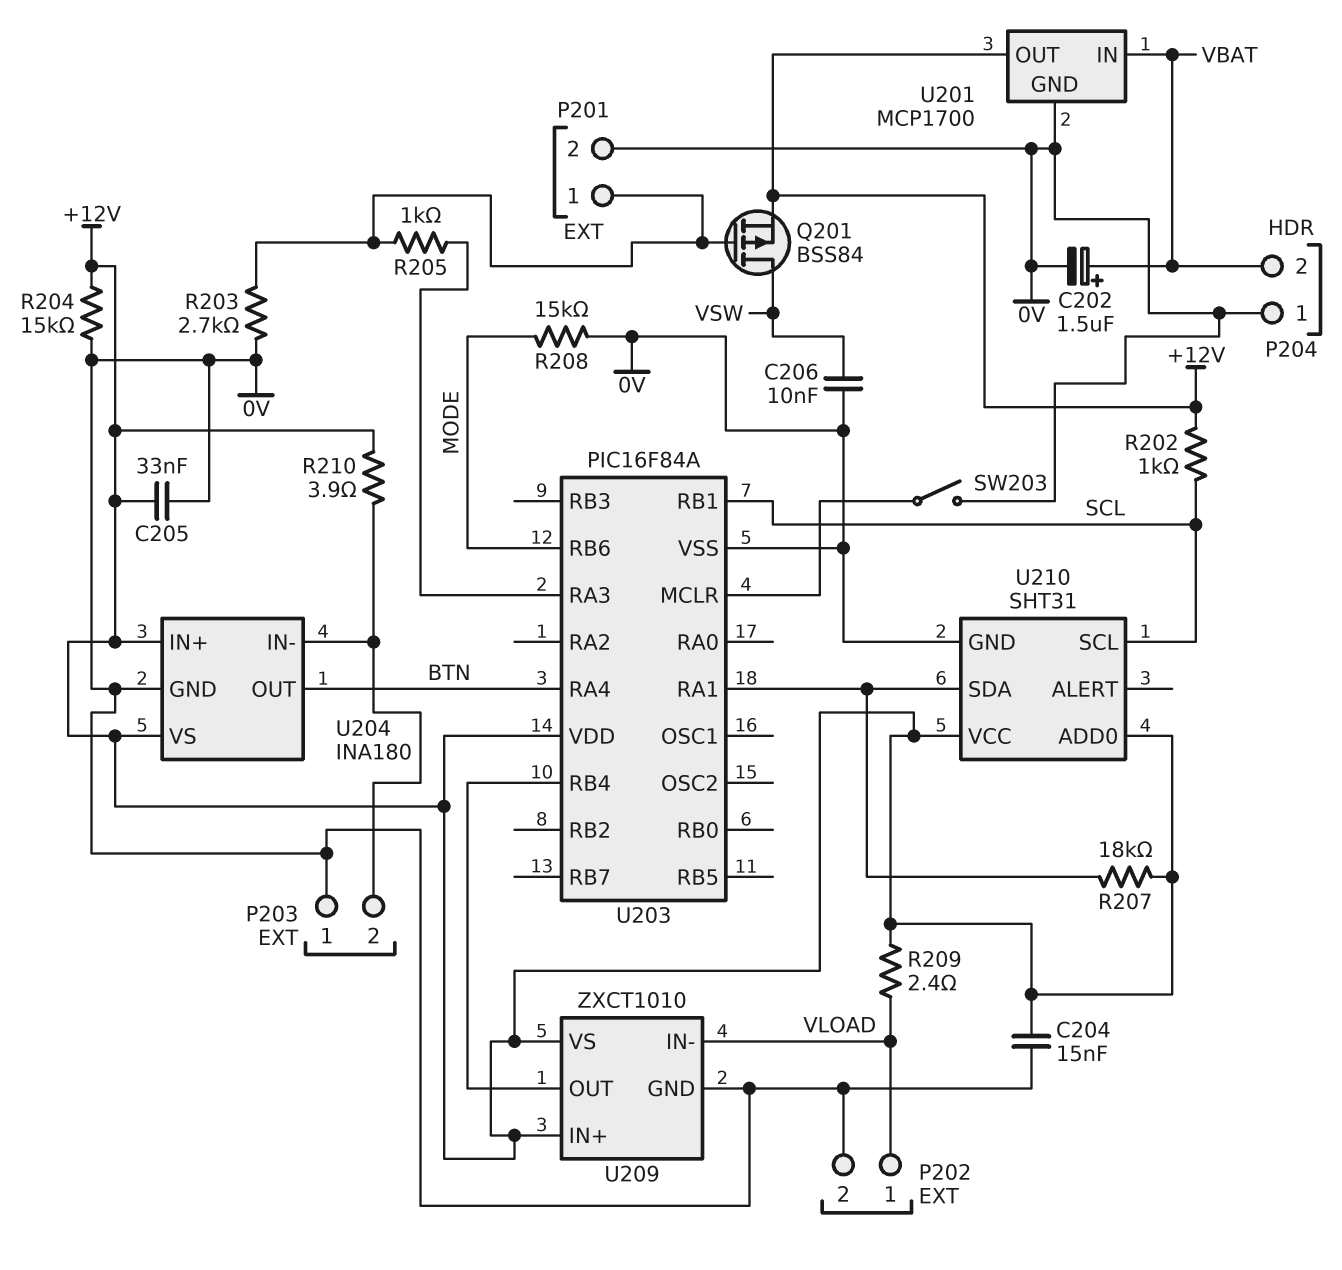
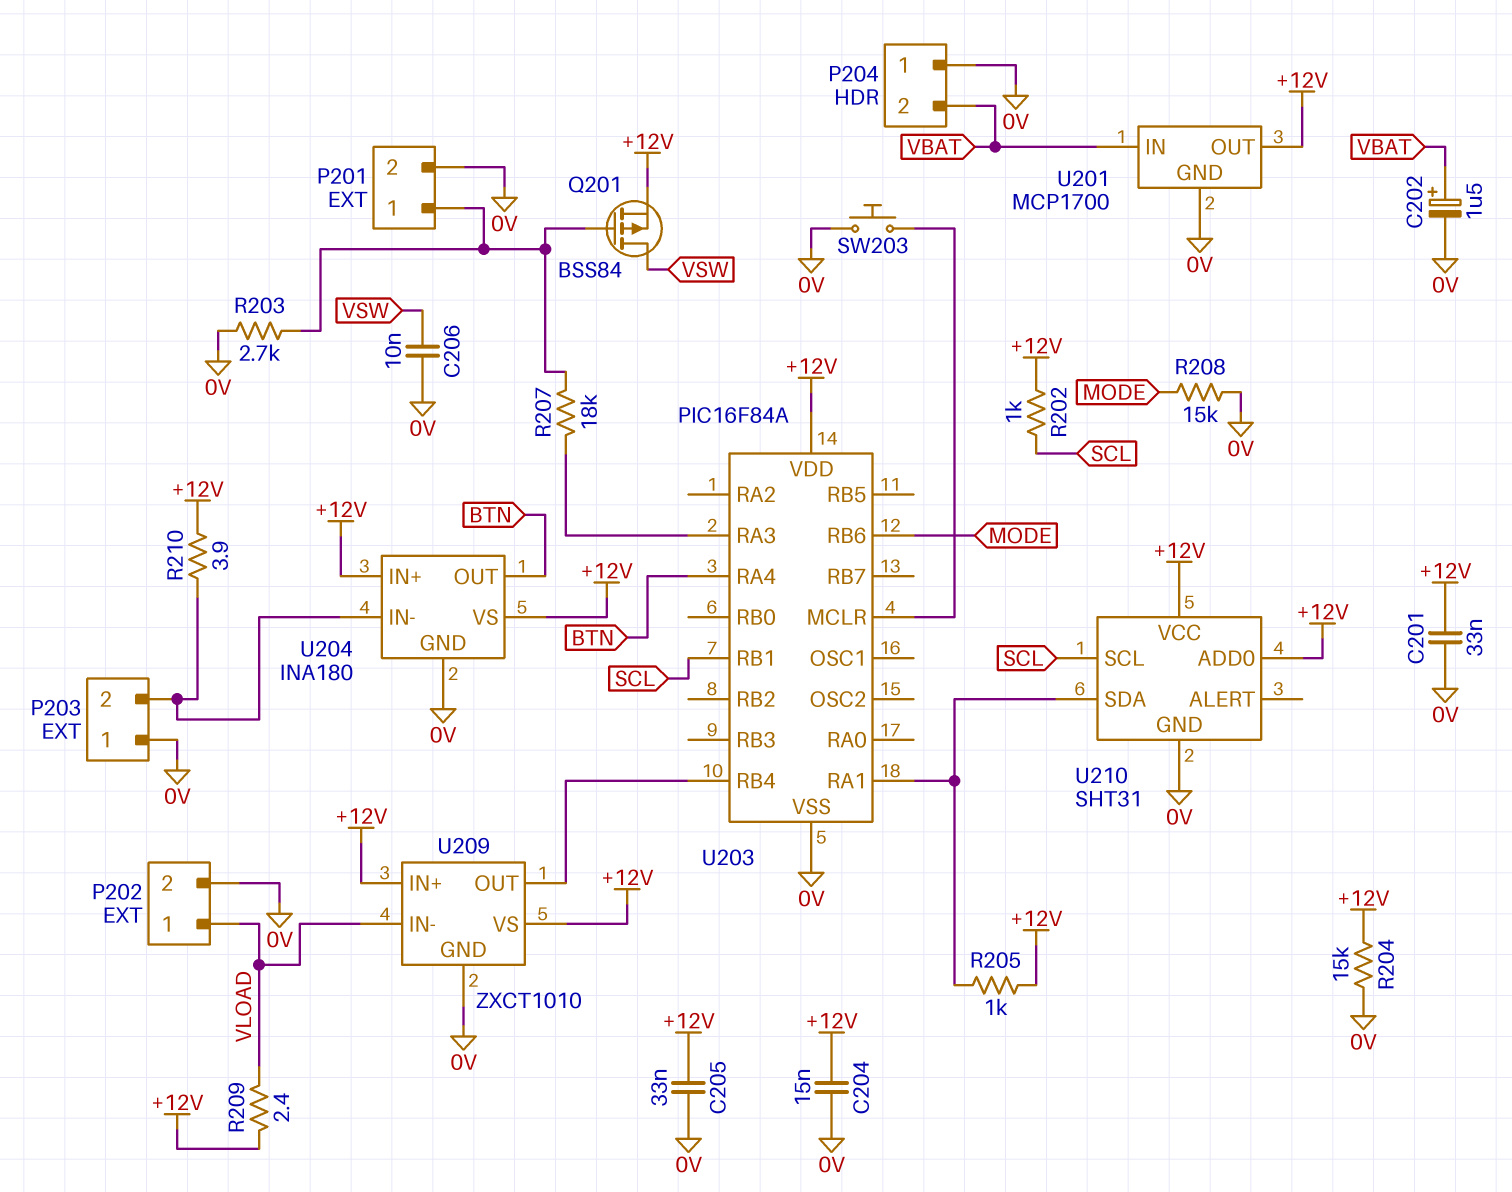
C201: none -> 33nF (+12V, 0V)
R205: 1k (P201/1, U203/RA3) -> 1k (+12V, U203/RA1)
R207: 18k (+12V, U203/RA1) -> 18k (P201/1, U203/RA3)
SW203: switch (0V, U203/MCLR) -> button (0V, U203/MCLR)

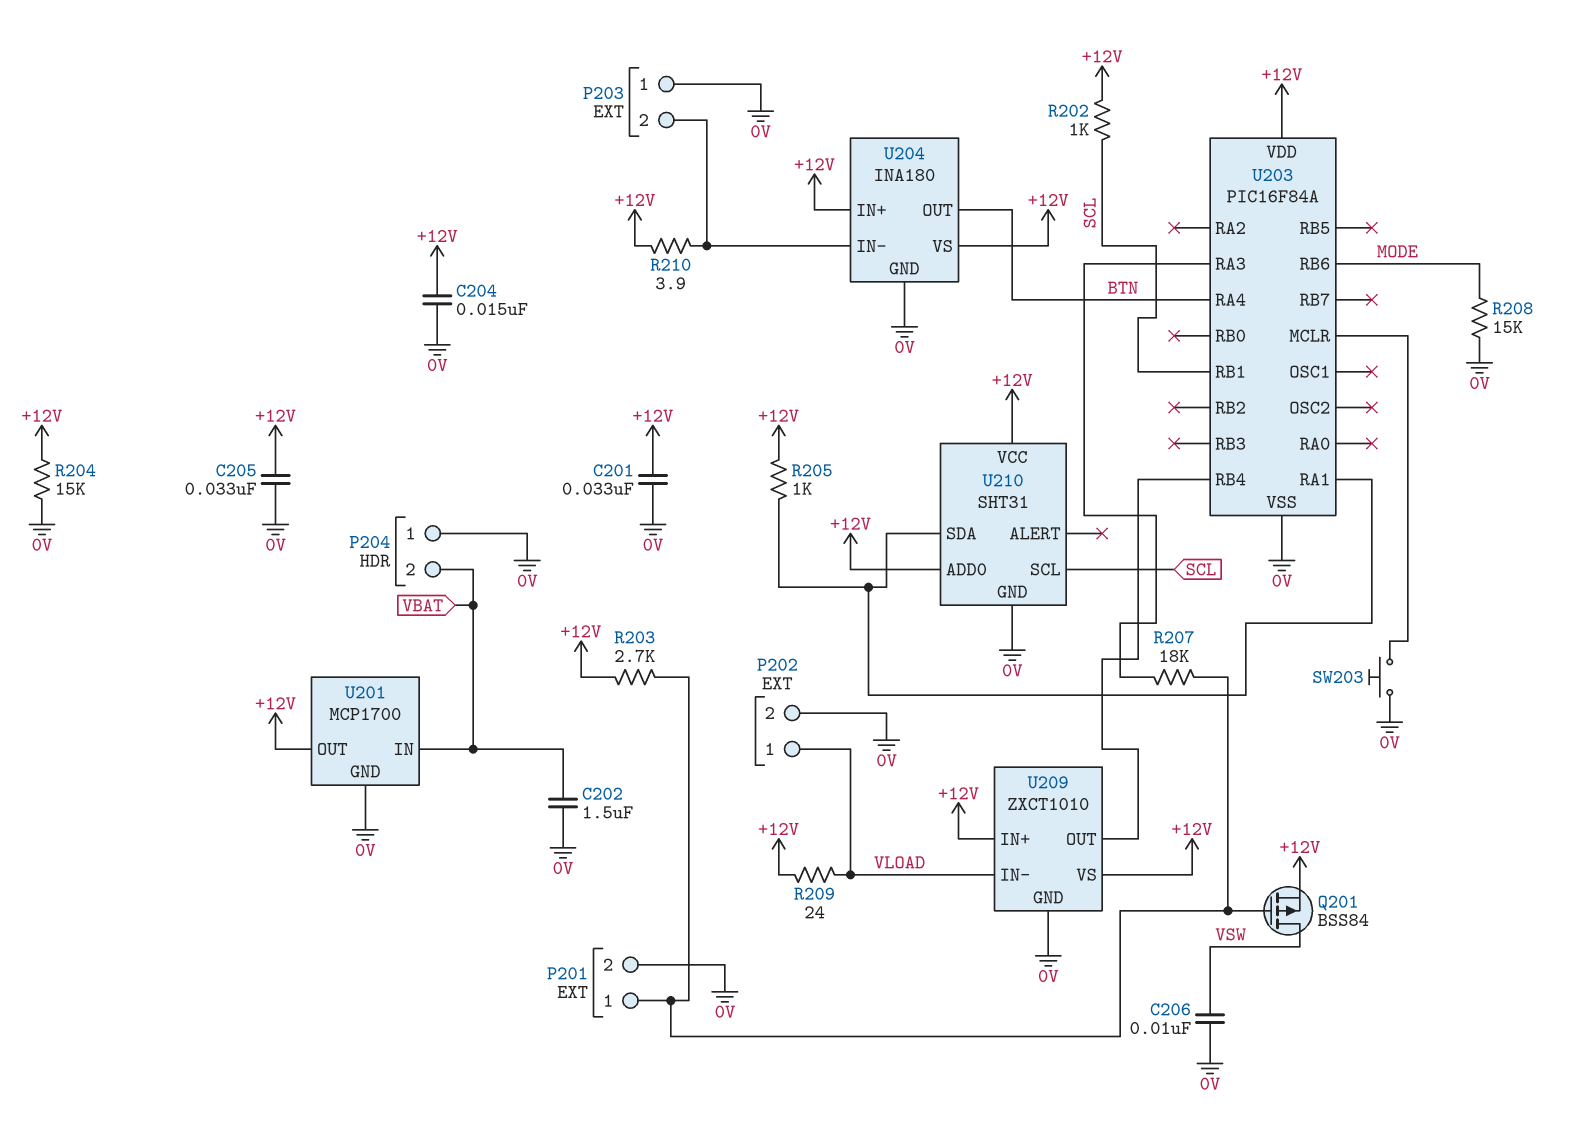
C202: 1.5uF (plus VBAT, minus 0V) -> 1.5uF (0V, VBAT)
R203: 2.7k (0V, P201/1) -> 2.7k (+12V, P201/1)
R209: 2.4 (+12V, VLOAD) -> 24 (+12V, VLOAD)

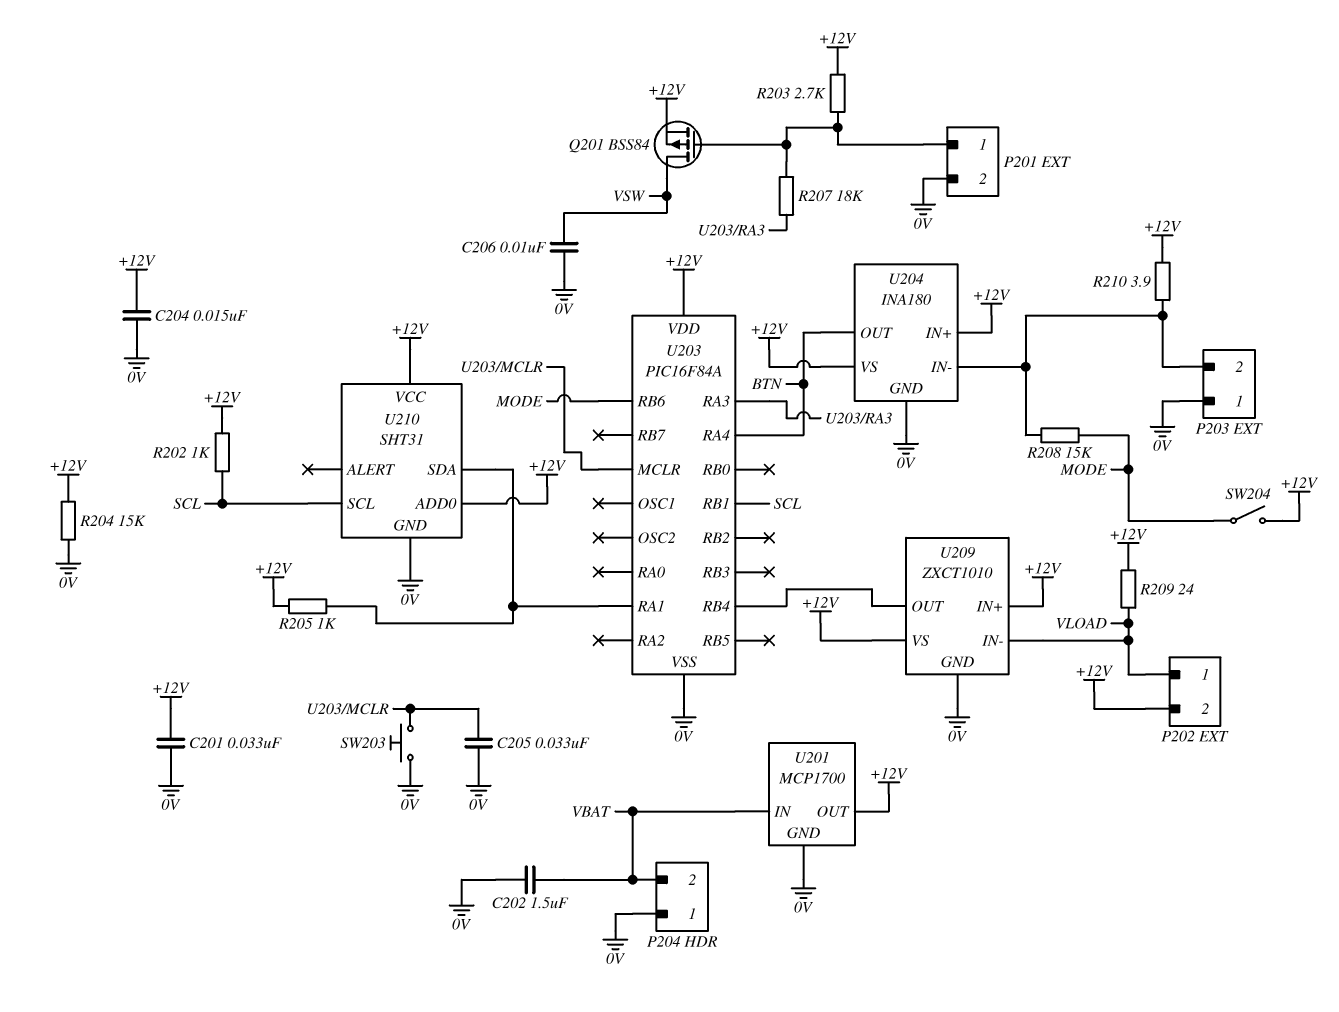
C205: 33nF (+12V, 0V) -> 33nF (0V, U203/MCLR)
P202 pin 2: 0V -> +12V
R208: 15k (0V, MODE) -> 15k (MODE, P203/2)
SW204: none -> switch (+12V, MODE)

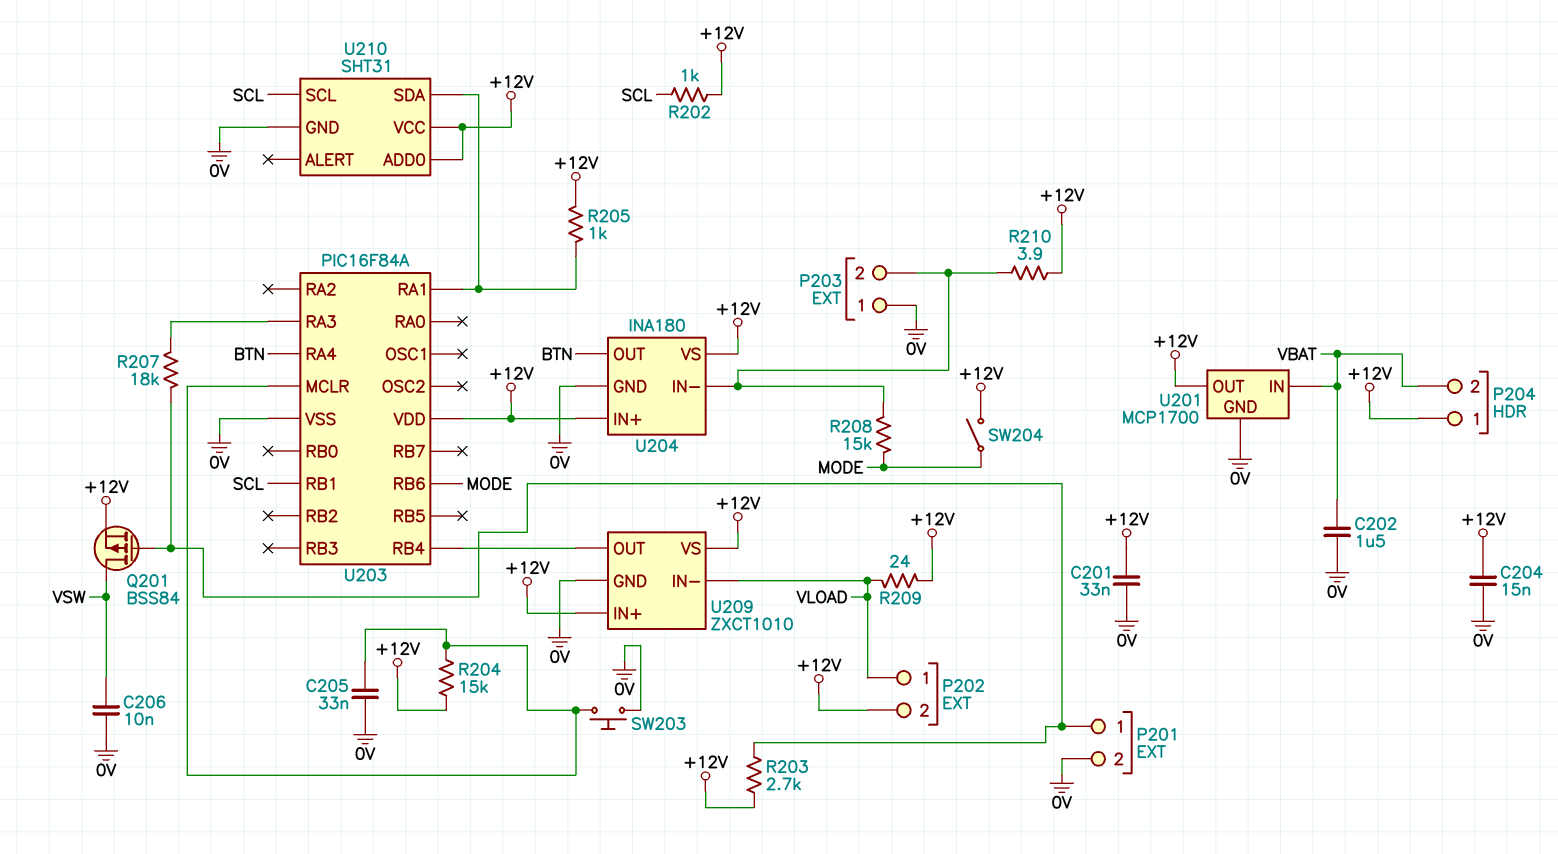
P204 pin 1: 0V -> +12V
R204: 15k (+12V, 0V) -> 15k (+12V, U203/MCLR)

